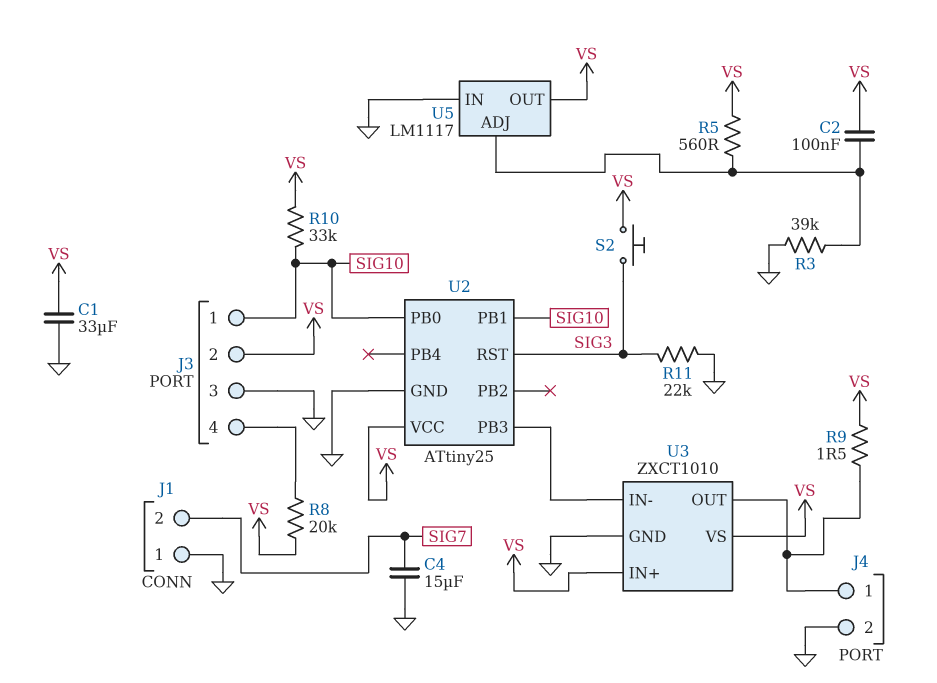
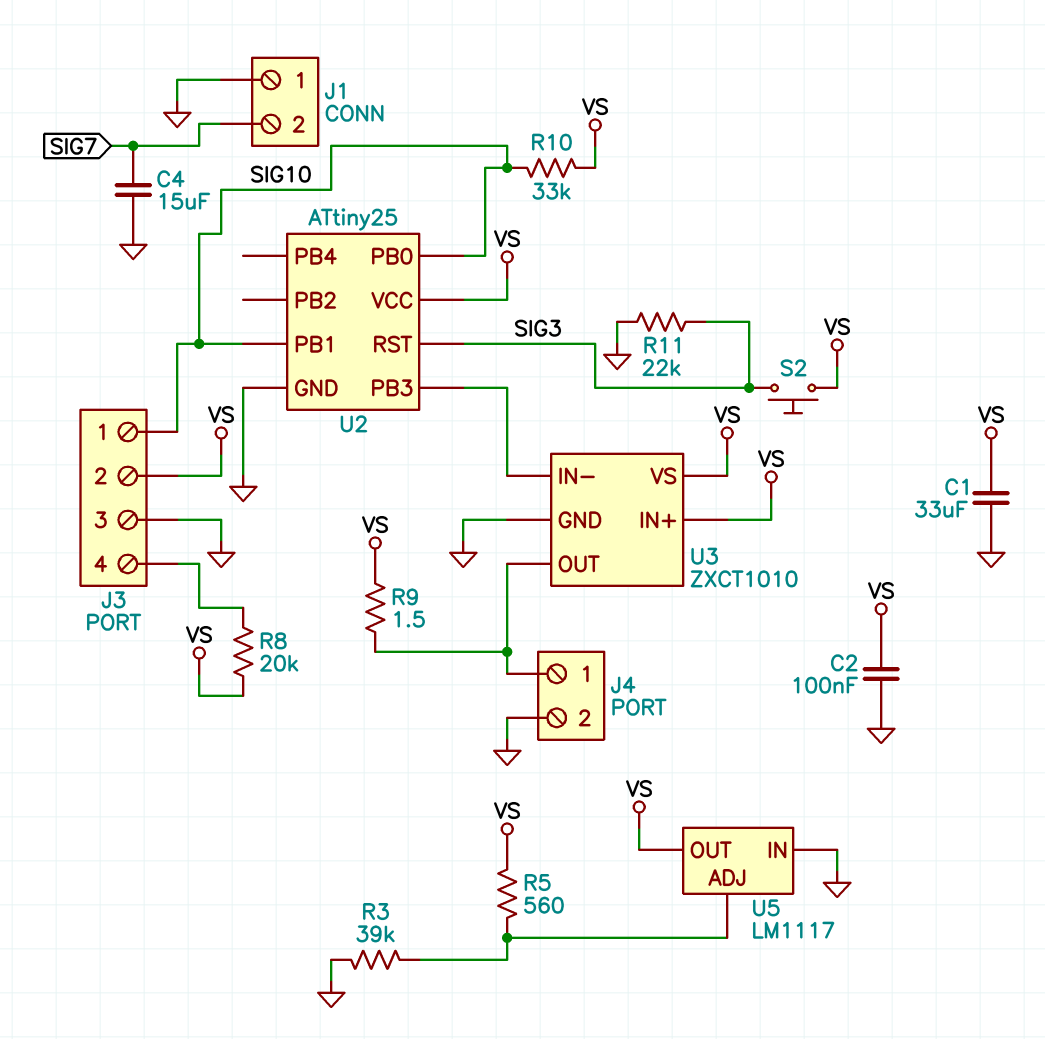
C2: 100nF (U5/ADJ, VS) -> 100nF (GND, VS)

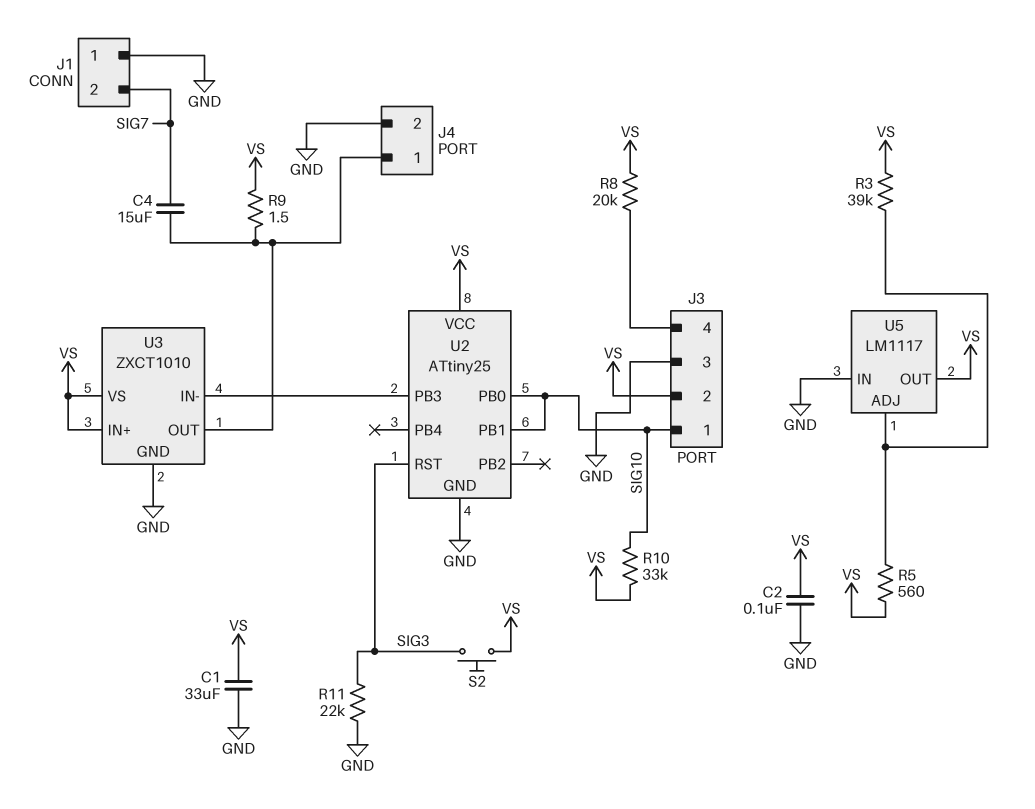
C4: 15uF (GND, SIG7) -> 15uF (J4/1, SIG7)
R3: 39k (GND, U5/ADJ) -> 39k (U5/ADJ, VS)

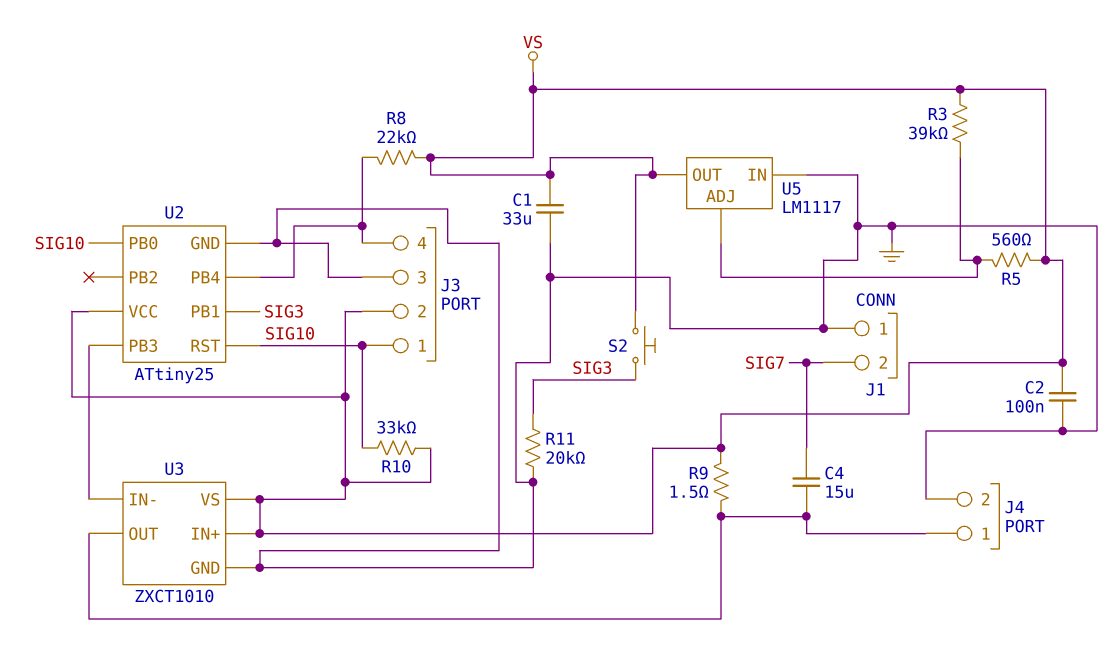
R8: 20k (J3/4, VS) -> 22k (J3/4, VS)
R11: 22k (GND, SIG3) -> 20k (GND, SIG3)
U2 pin PB1: SIG10 -> SIG3
U2 pin PB4: none -> J3/4
U2 pin RST: SIG3 -> SIG10

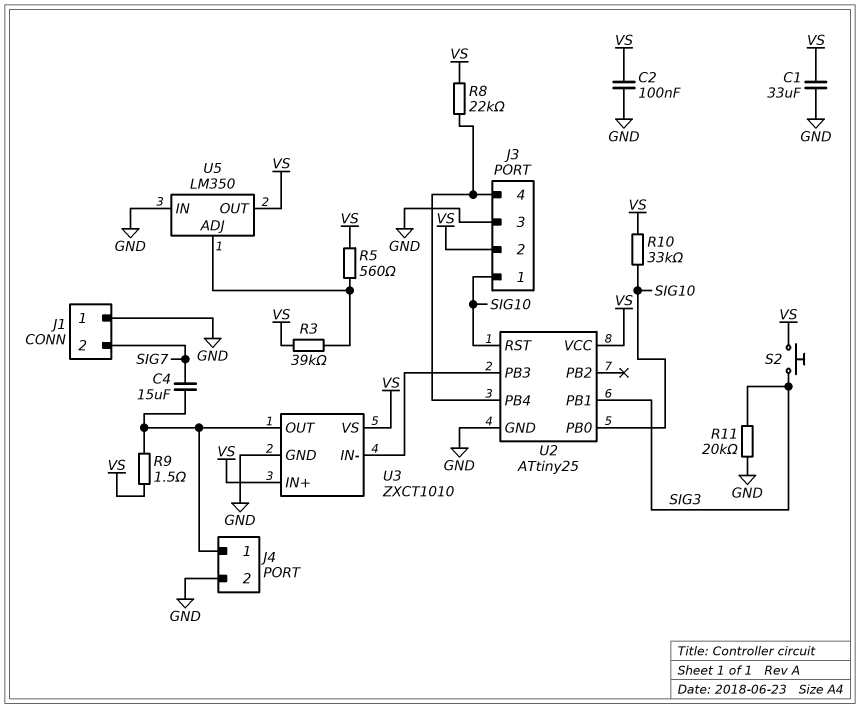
U5: LM1117 -> LM350

